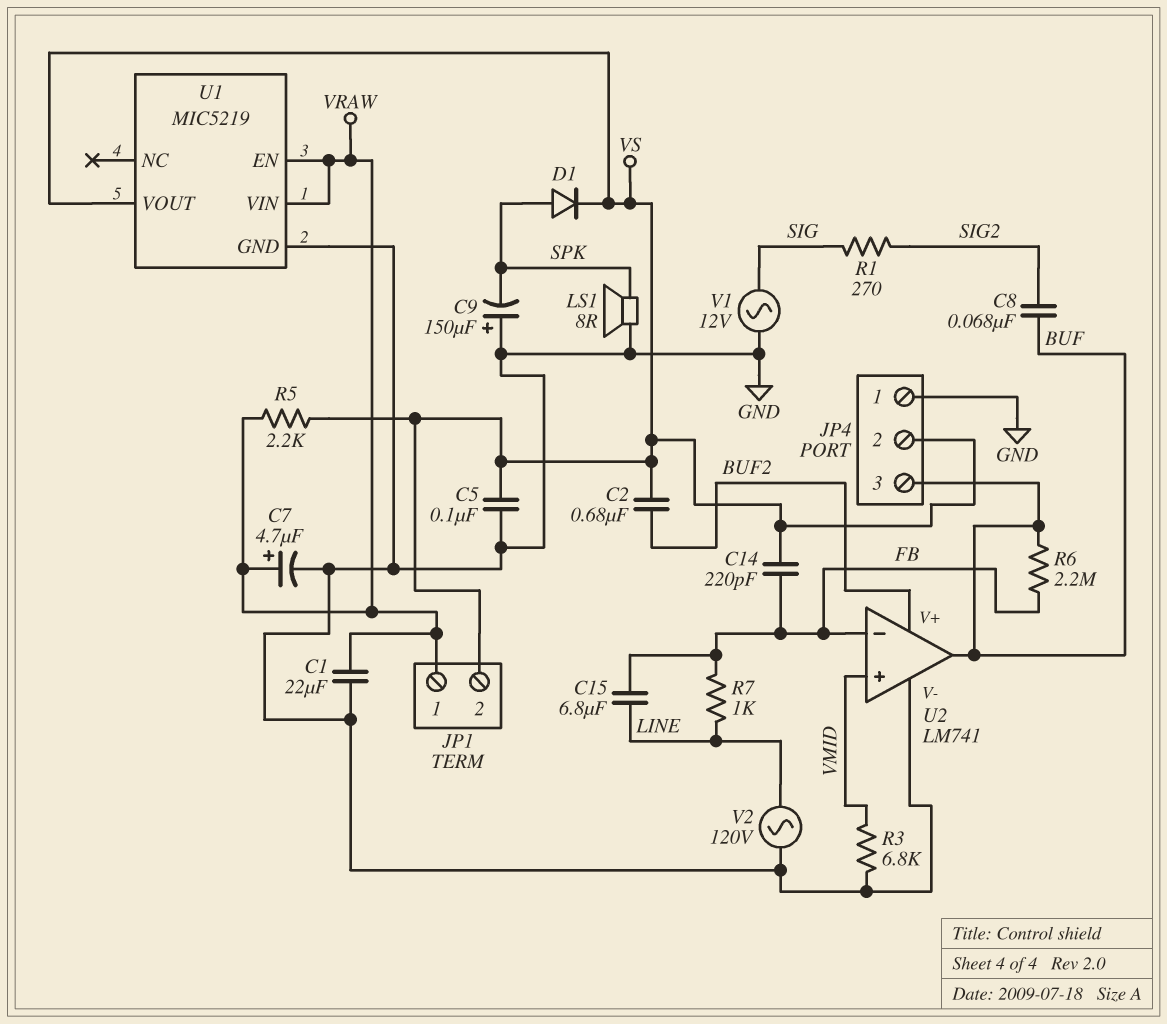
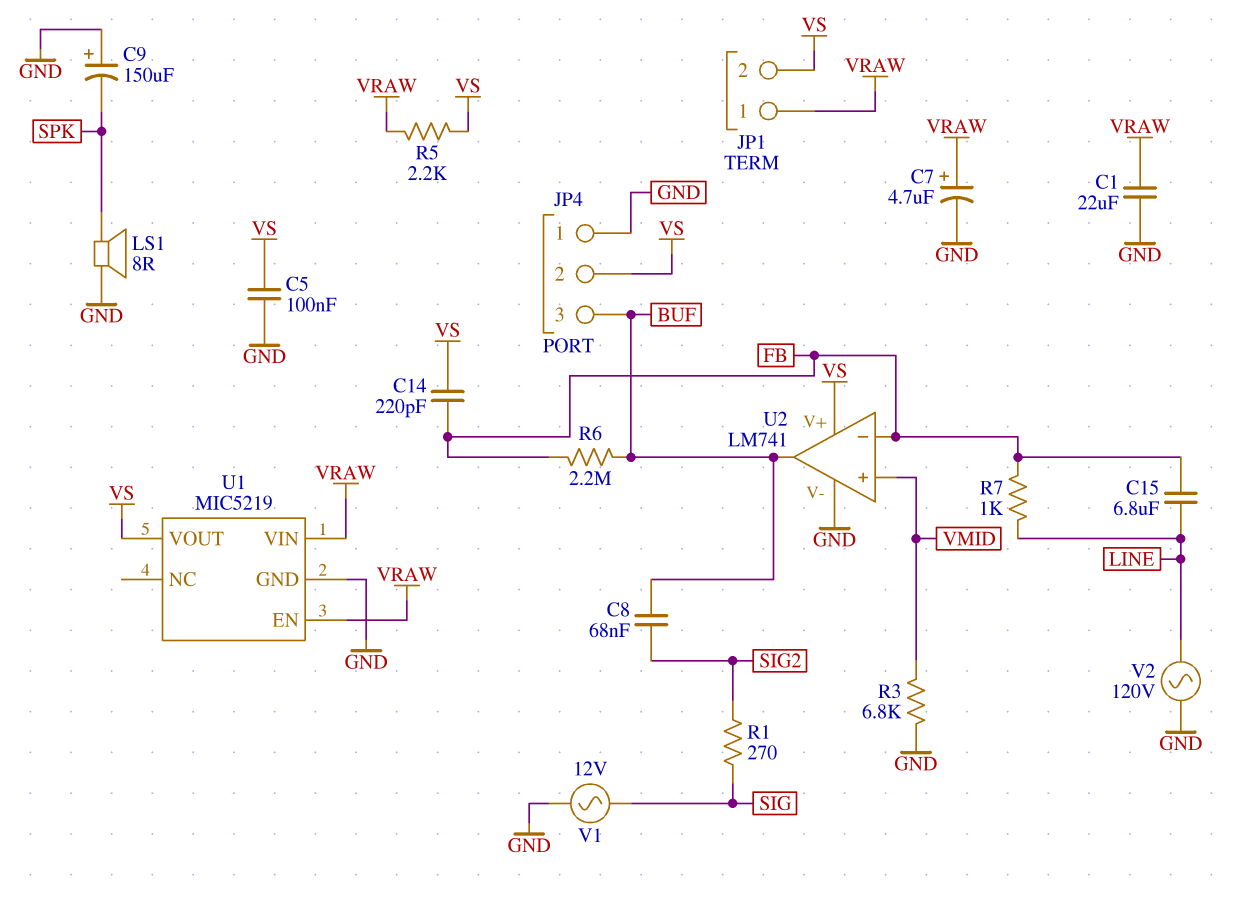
C2: 680nF (BUF2, VS) -> none
D1: diode (A SPK, K VS) -> none
U2 pin V+: BUF2 -> VS

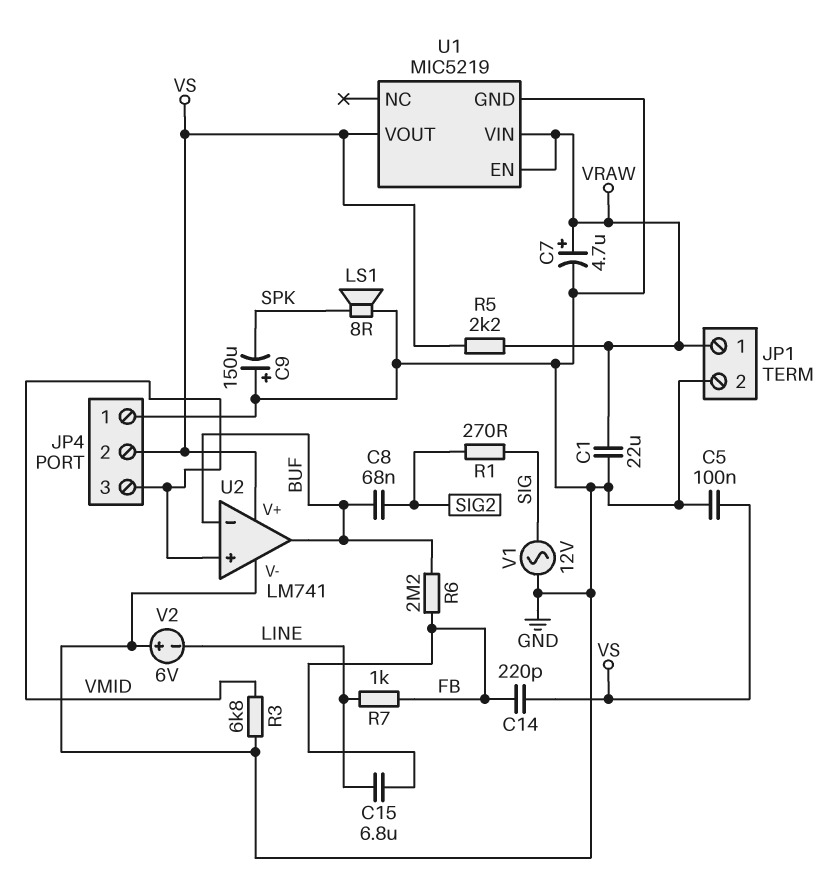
JP1 pin 2: VS -> GND
JP4 pin 3: BUF -> VMID
U2 pin in-: FB -> BUF
V2: AC 120V (GND, LINE) -> 6V (plus GND, minus LINE)

